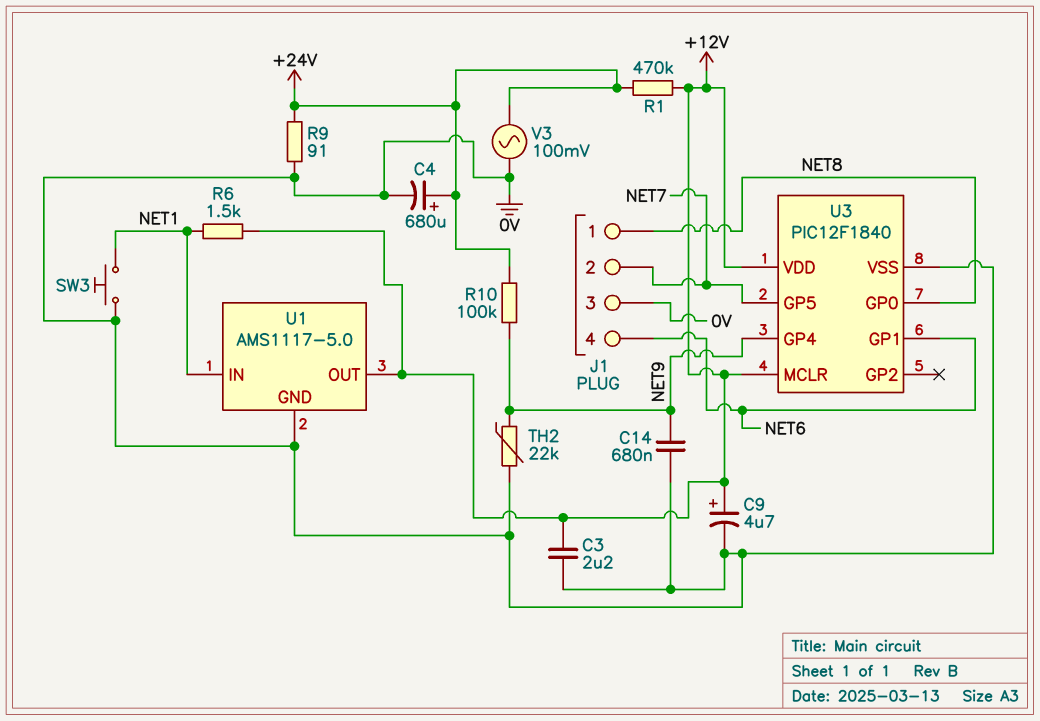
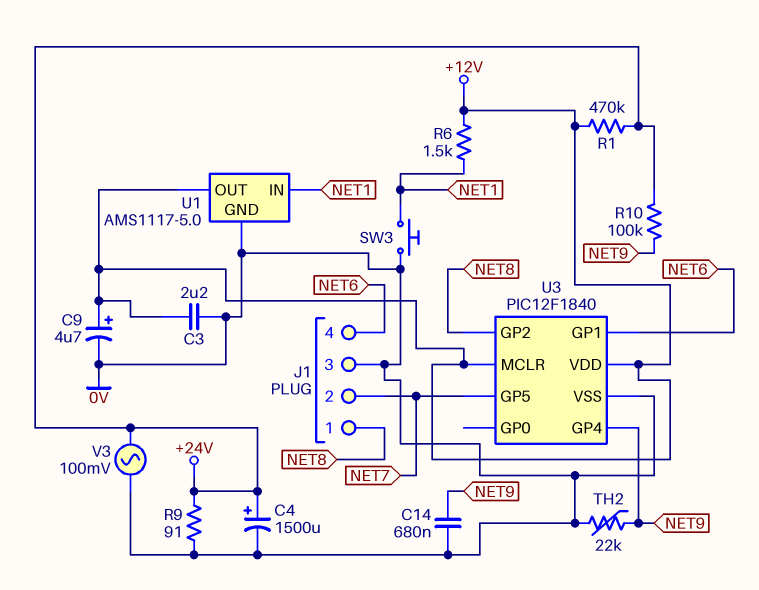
C4: 680uF (plus +24V, minus 0V) -> 1500uF (plus +24V, minus 0V)
U3 pin GP0: NET8 -> none
U3 pin GP2: none -> NET8

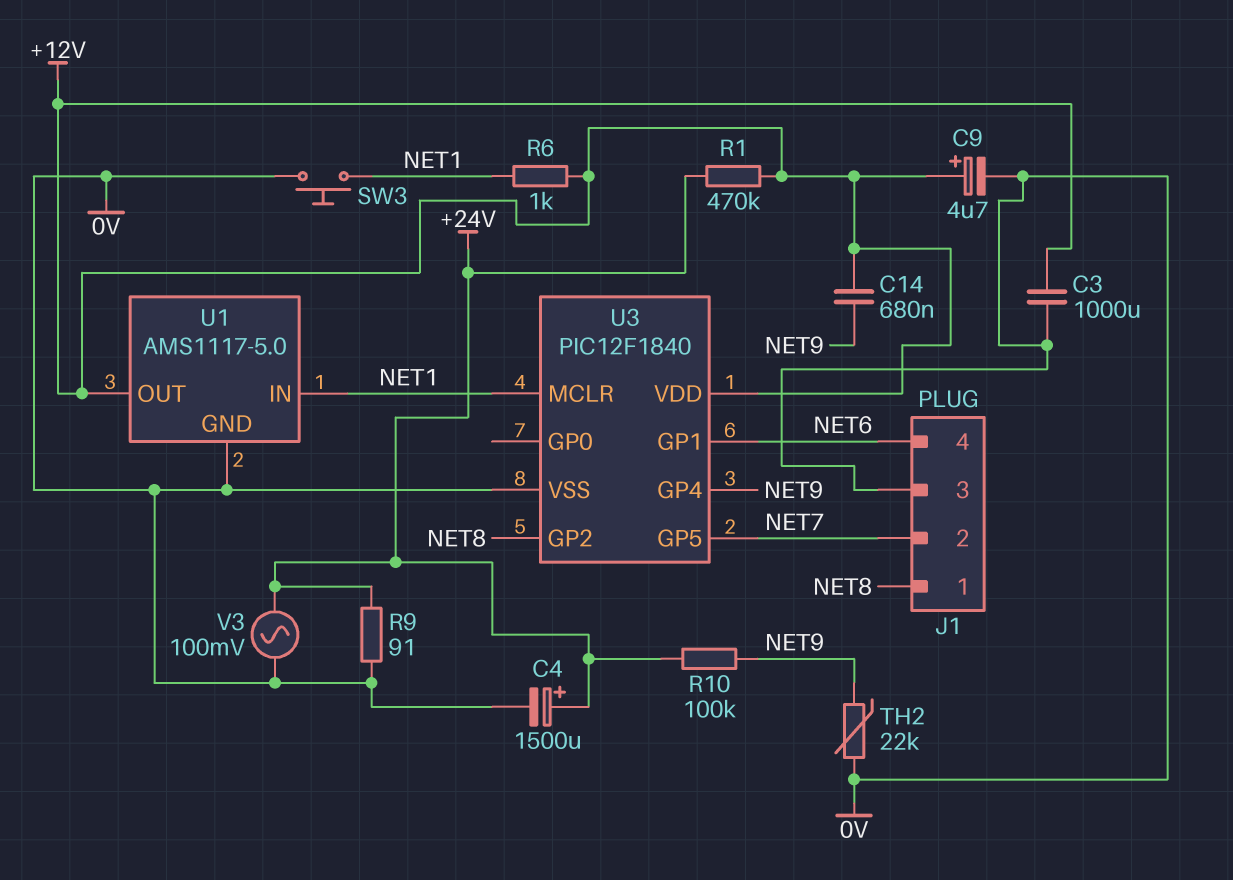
C3: 2.2uF (+12V, 0V) -> 1000uF (+12V, 0V)
C14: 680nF (0V, NET9) -> 680nF (+12V, NET9)
R6: 1.5k (+12V, NET1) -> 1k (+12V, NET1)
U3 pin MCLR: +12V -> NET1

